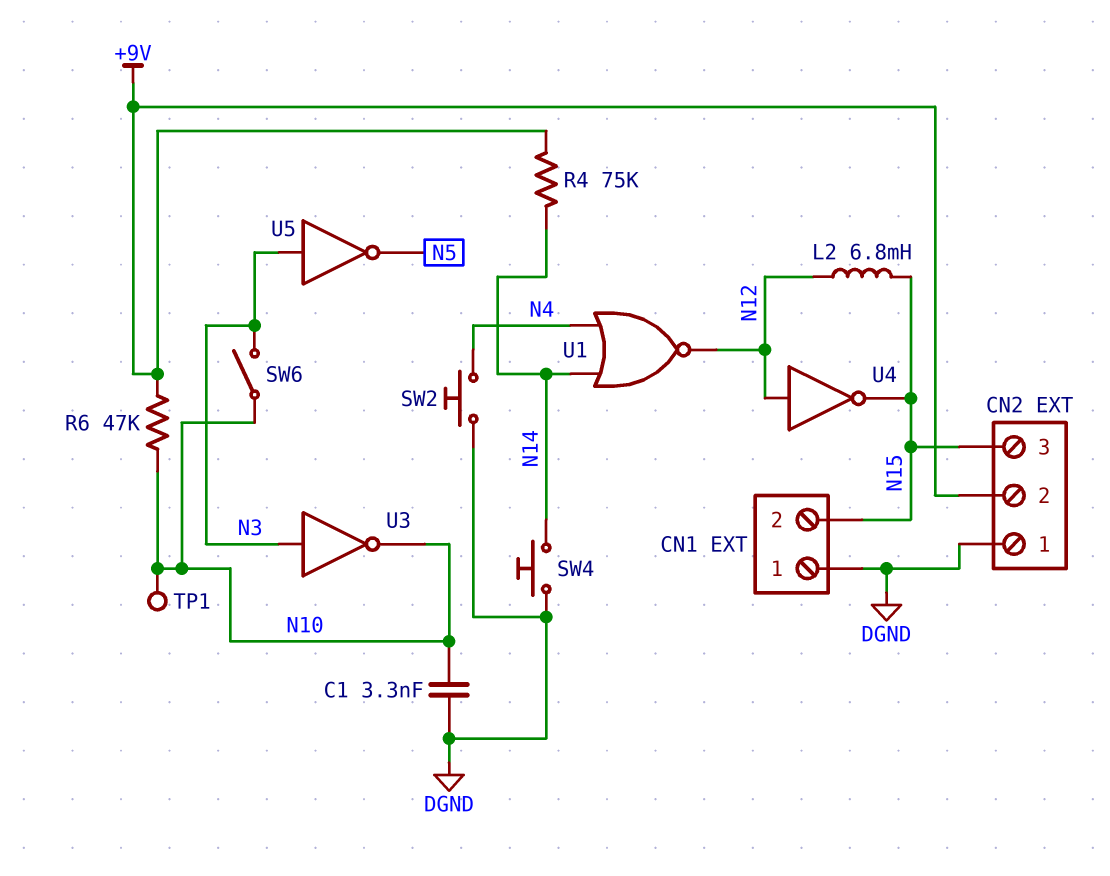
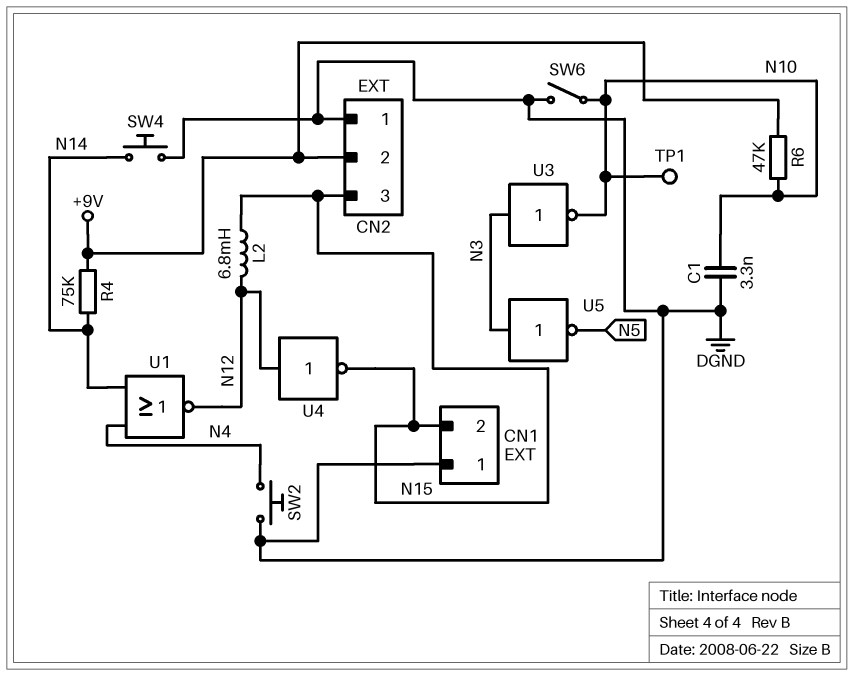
SW6: switch (N3, N10) -> switch (DGND, N10)

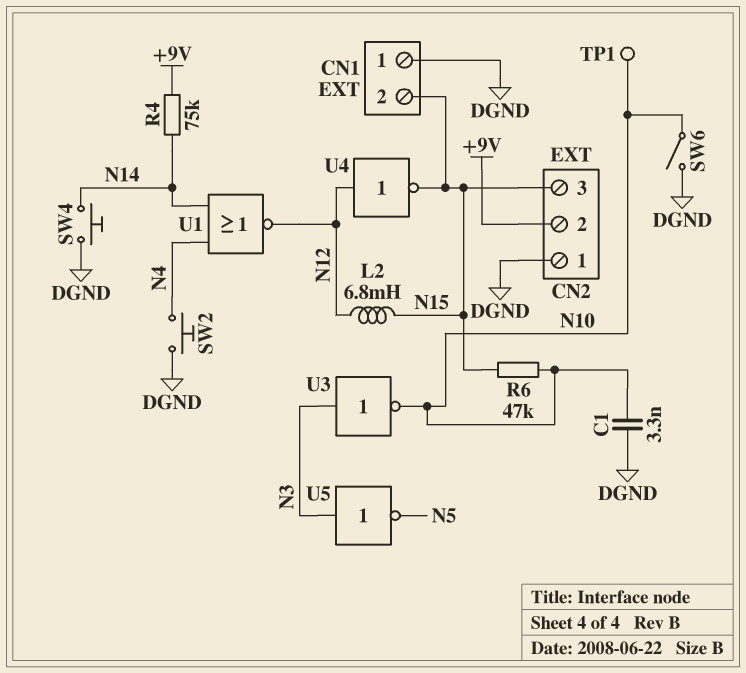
R6: 47k (+9V, N10) -> 47k (N10, N15)

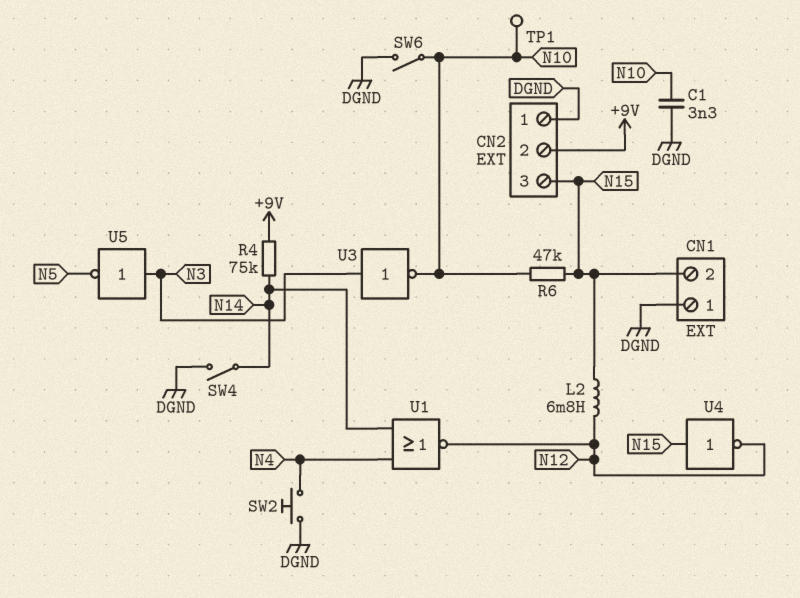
SW4: button (DGND, N14) -> switch (DGND, N14)
U4: NOT (in N12, out N15) -> NOT (in N15, out N12)

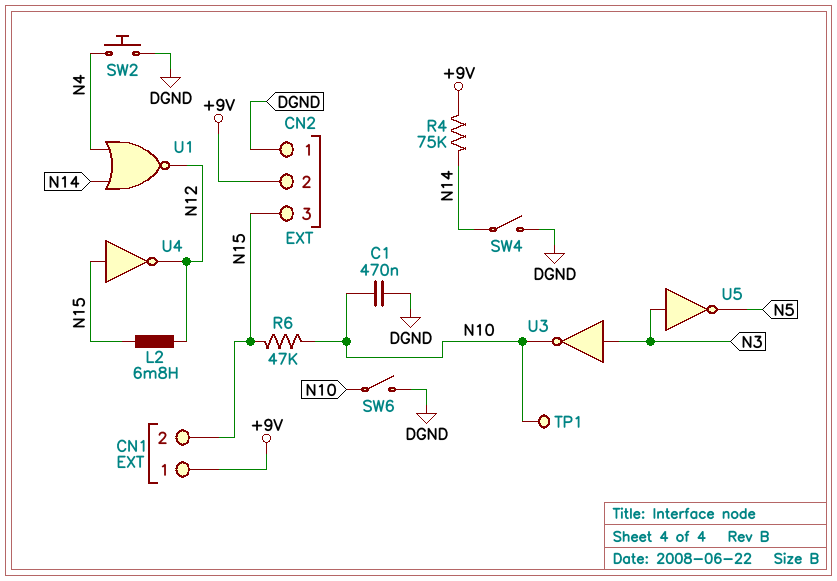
C1: 3.3nF (DGND, N10) -> 470nF (DGND, N10)
CN1 pin 1: DGND -> +9V

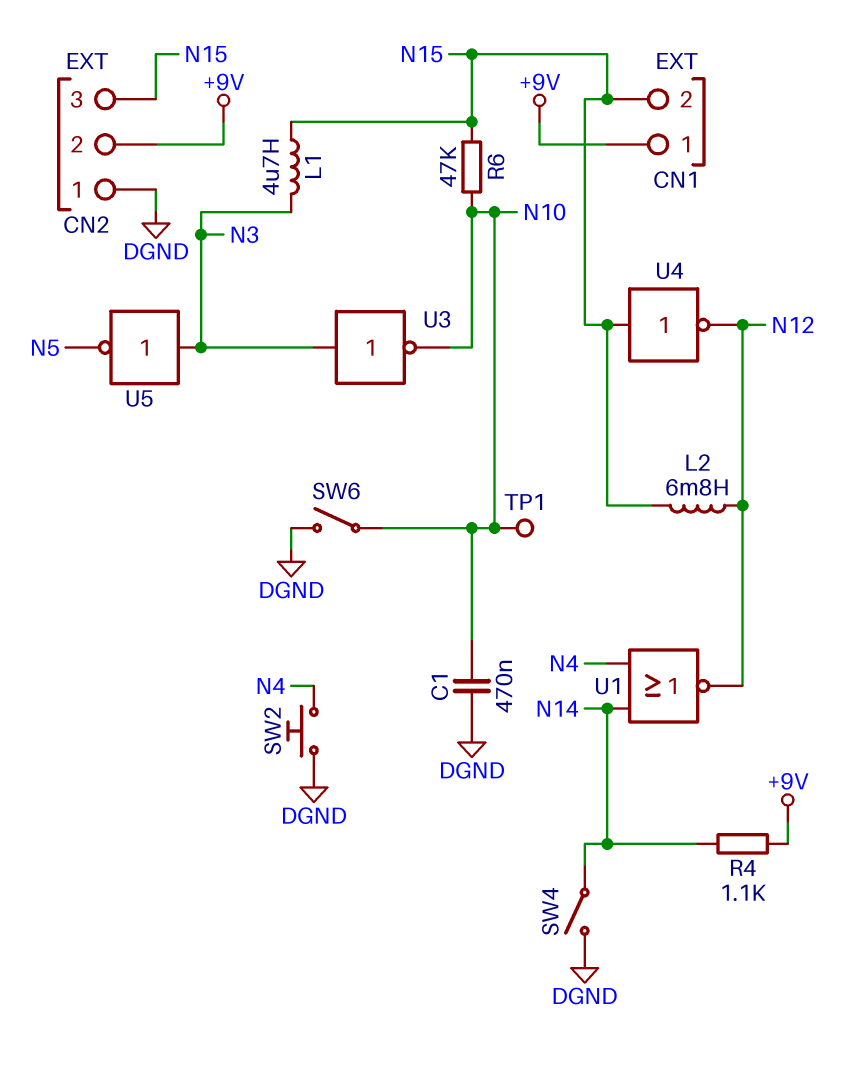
L1: none -> 4.7uH (N3, N15)
R4: 75k (+9V, N14) -> 1.1k (+9V, N14)

